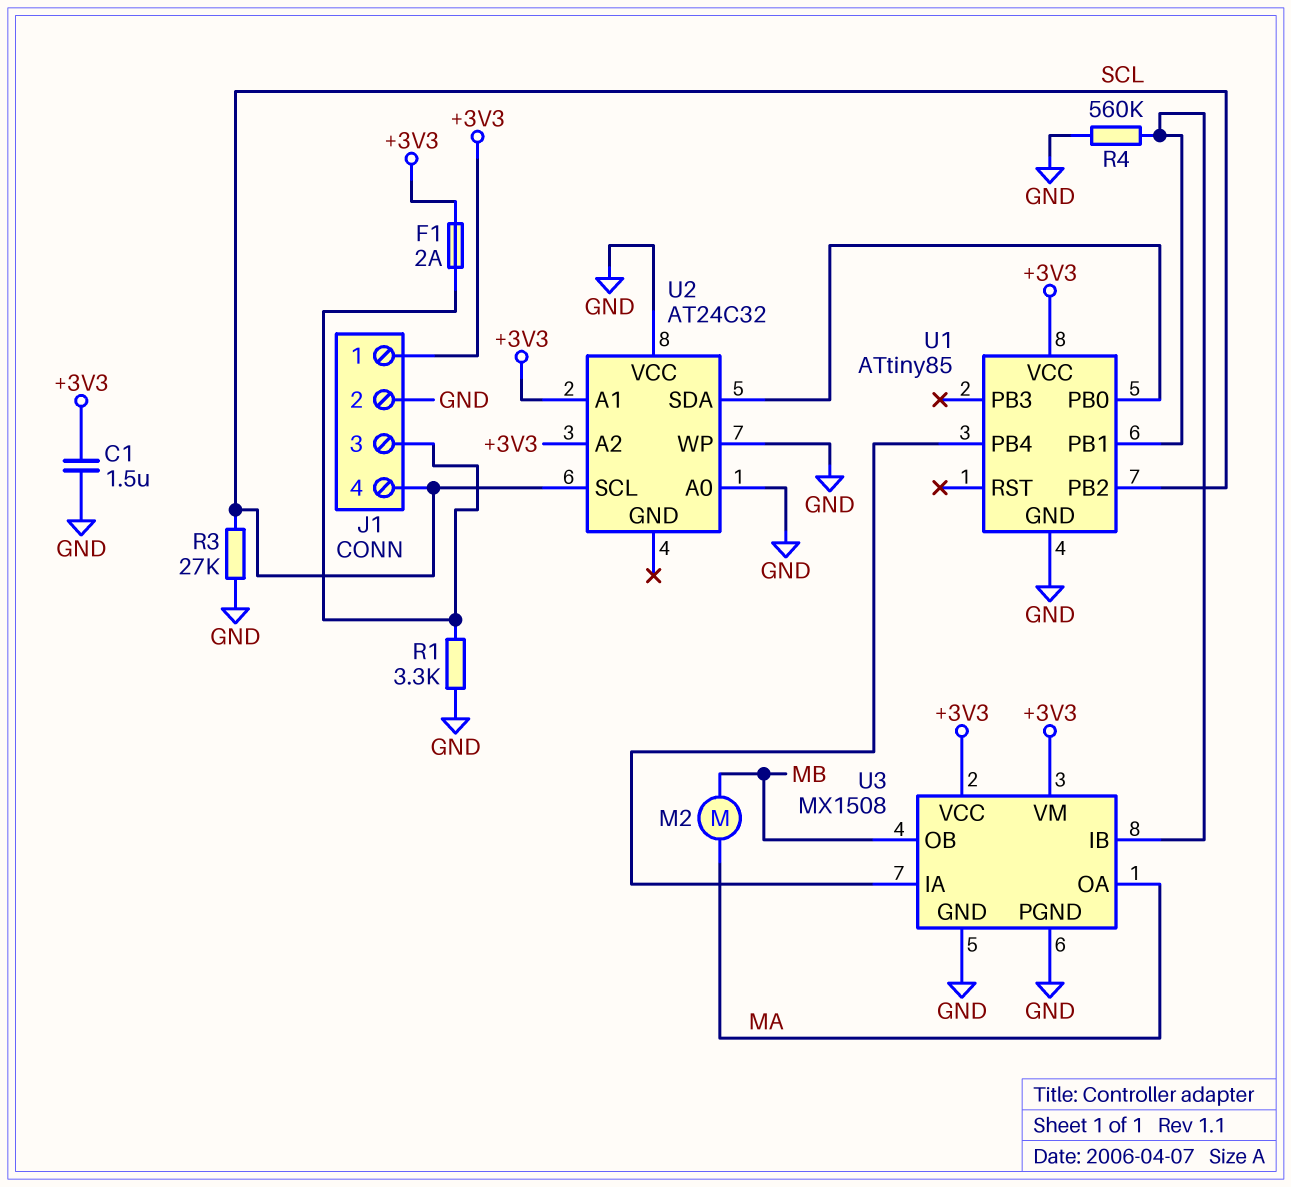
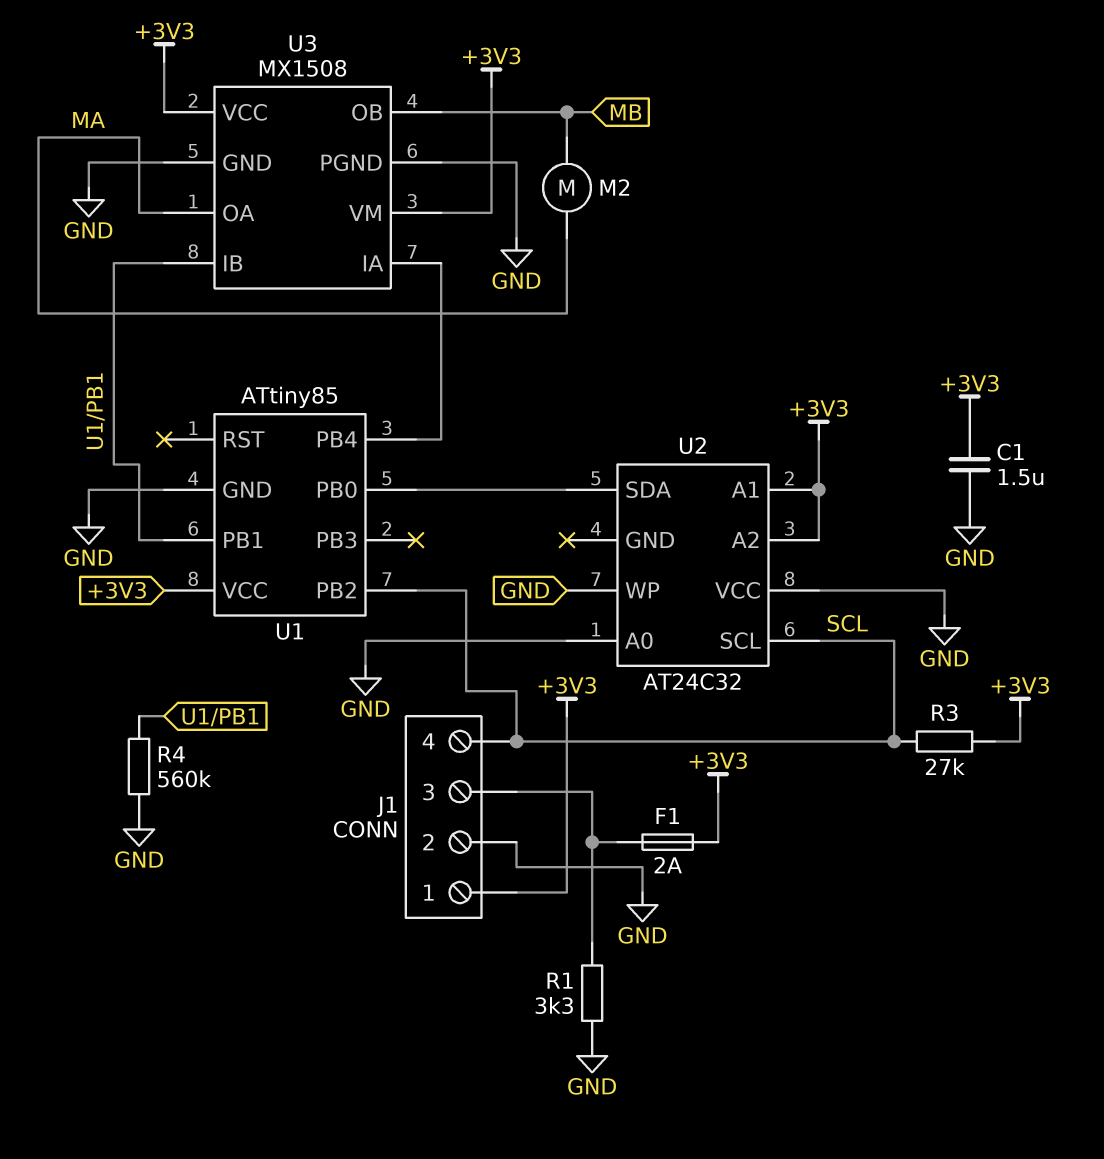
R3: 27k (GND, SCL) -> 27k (+3V3, SCL)

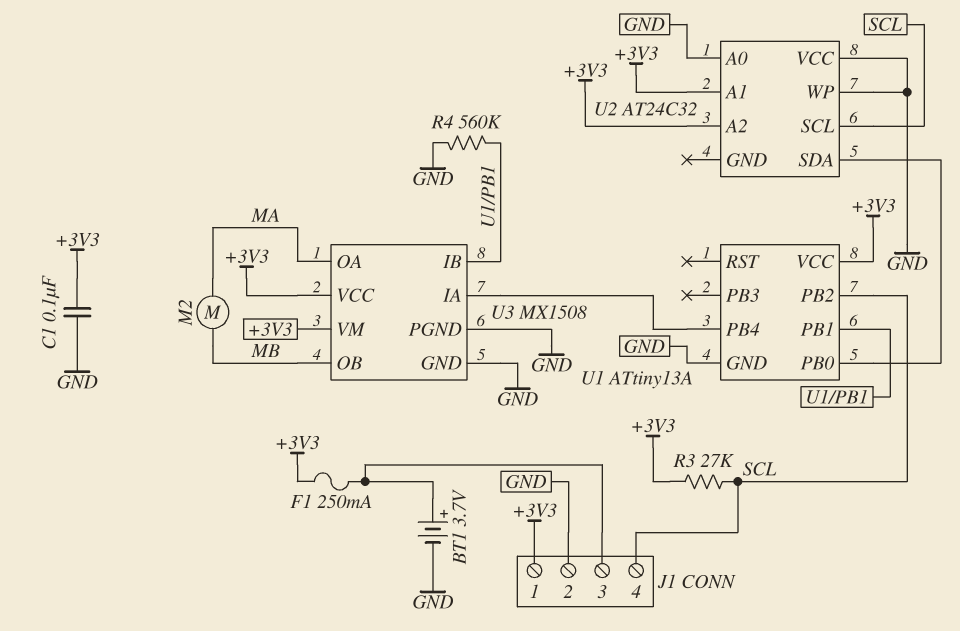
BT1: none -> 3.7V (plus J1/3, minus GND)
C1: 1.5uF (+3V3, GND) -> 100nF (+3V3, GND)
F1: 2A (+3V3, J1/3) -> 250mA (+3V3, J1/3)
R1: 3.3k (GND, J1/3) -> none
U1: ATtiny85 -> ATtiny13A

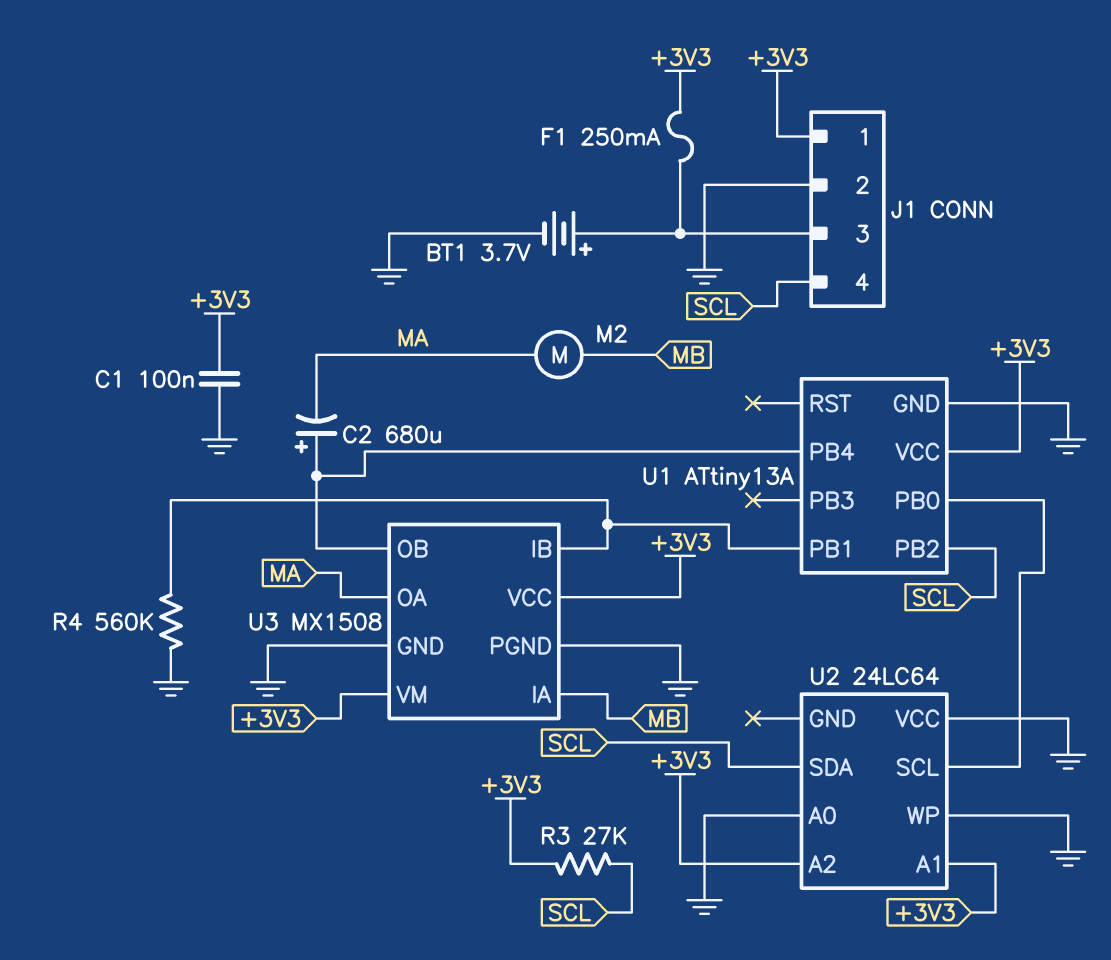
C2: none -> 680uF (plus U1/PB4, minus MA)
U2: AT24C32 -> 24LC64
U2 pin SCL: SCL -> U1/PB0
U2 pin SDA: U1/PB0 -> SCL
U3 pin IA: U1/PB4 -> MB
U3 pin OB: MB -> U1/PB4

